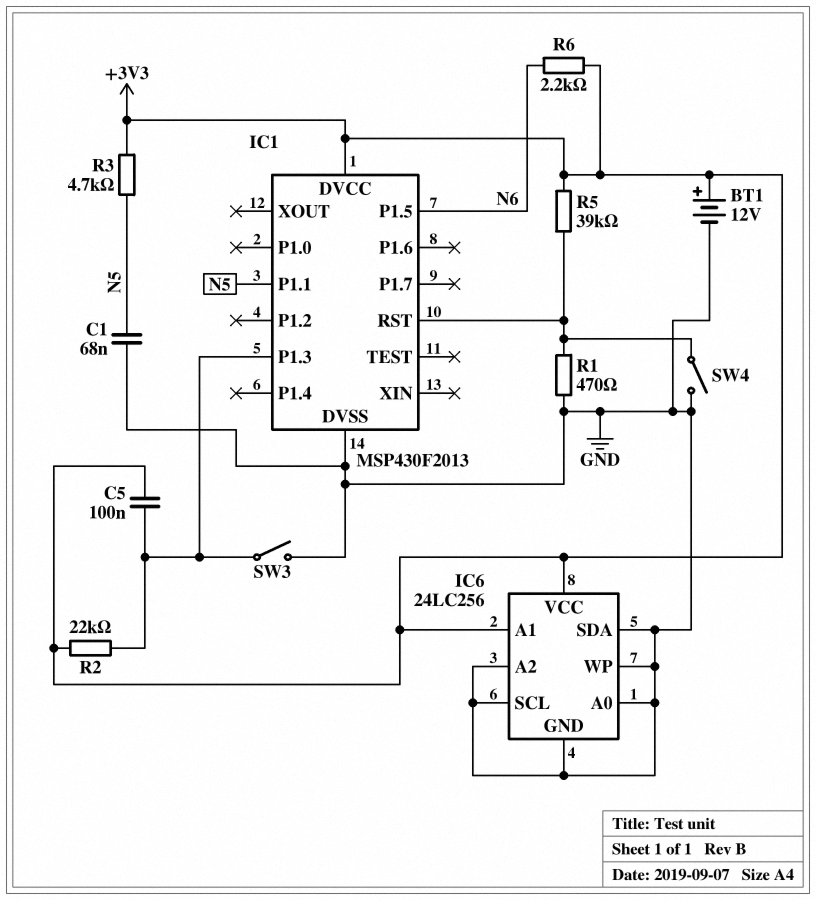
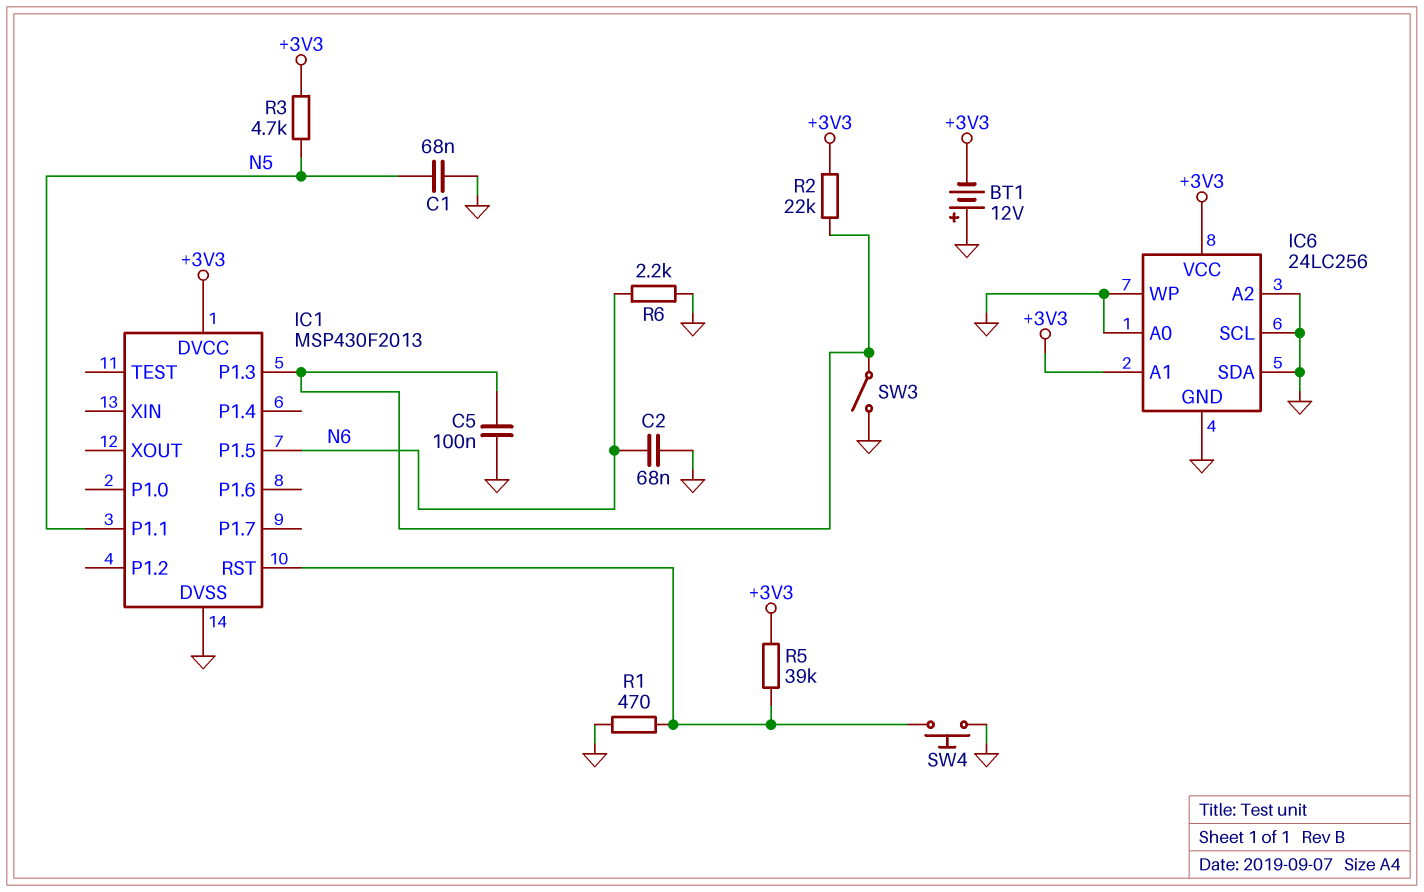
BT1: 12V (plus +3V3, minus GND) -> 12V (plus GND, minus +3V3)
C2: none -> 68nF (GND, N6)
C5: 100nF (+3V3, IC1/P1.3) -> 100nF (GND, IC1/P1.3)
R6: 2.2k (+3V3, N6) -> 2.2k (GND, N6)
SW4: switch (GND, IC1/RST) -> button (GND, IC1/RST)

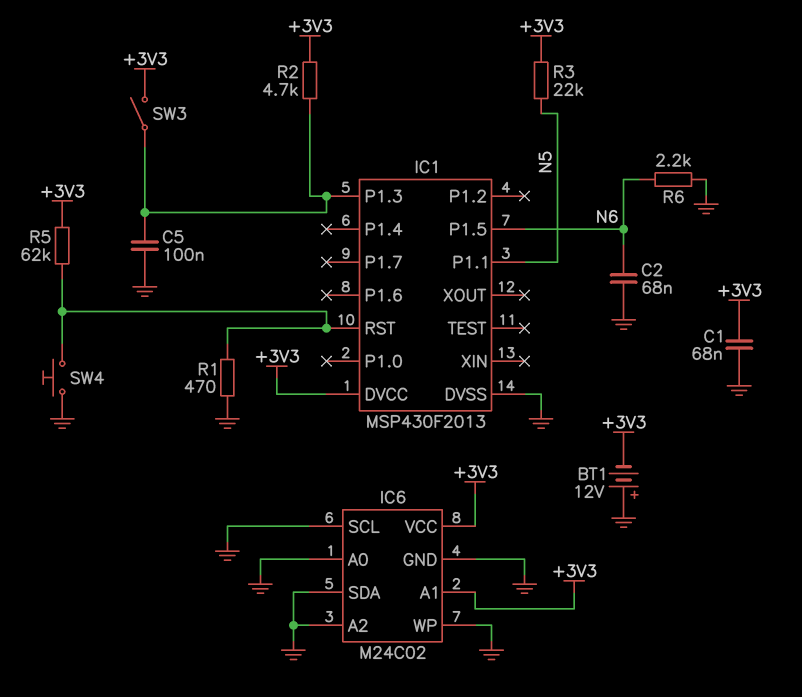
C1: 68nF (GND, N5) -> 68nF (+3V3, GND)
IC6: 24LC256 -> M24C02
R2: 22k (+3V3, IC1/P1.3) -> 4.7k (+3V3, IC1/P1.3)
R3: 4.7k (+3V3, N5) -> 22k (+3V3, N5)
R5: 39k (+3V3, IC1/RST) -> 62k (+3V3, IC1/RST)
SW3: switch (GND, IC1/P1.3) -> switch (+3V3, IC1/P1.3)

